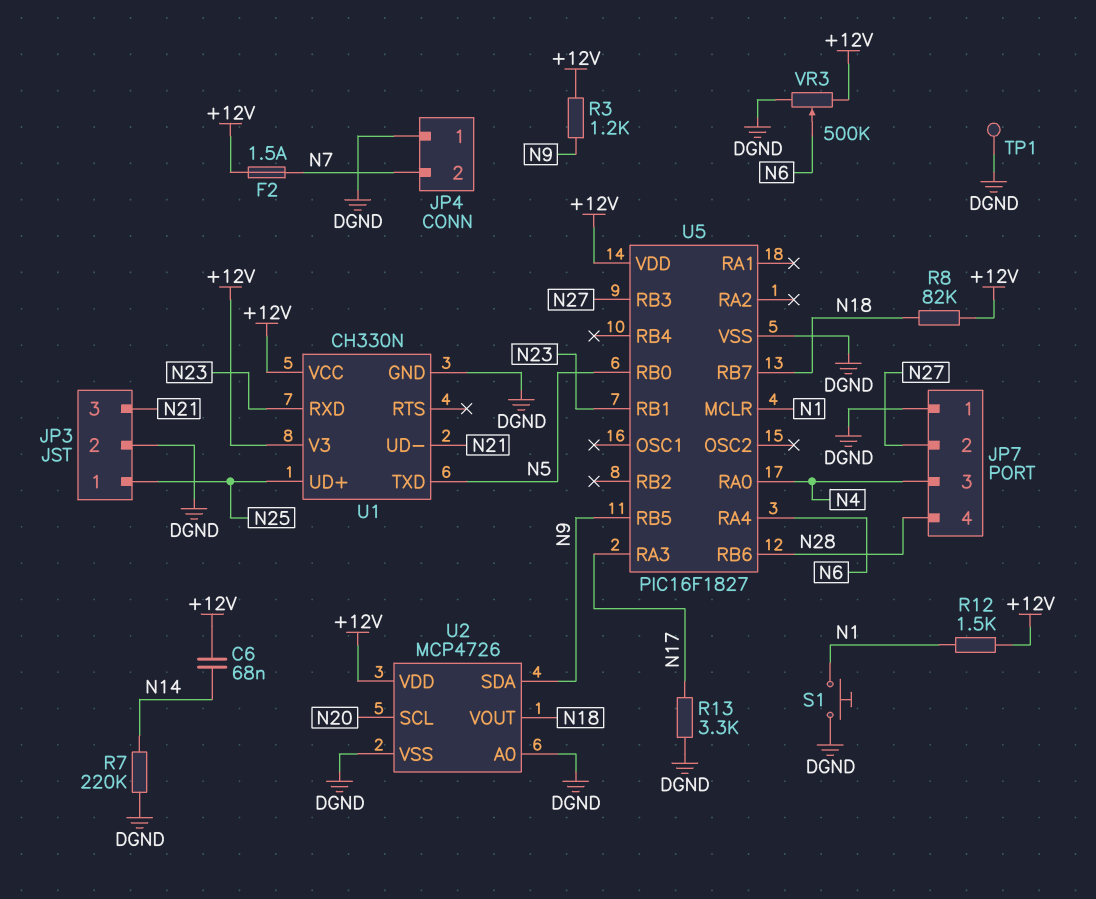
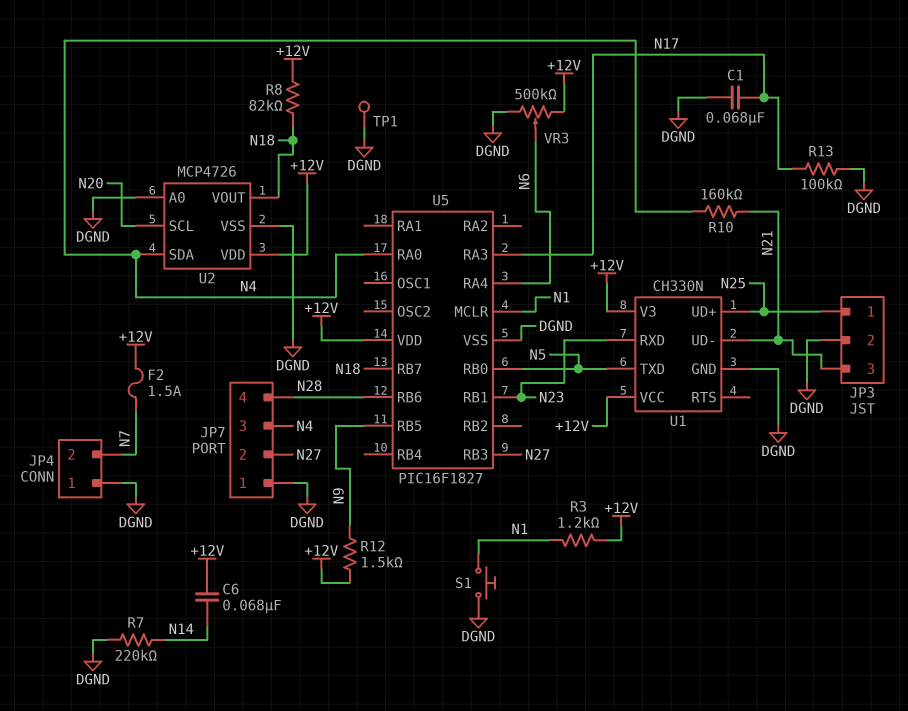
C1: none -> 68nF (DGND, N17)
R3: 1.2k (+12V, N9) -> 1.2k (+12V, N1)
R10: none -> 160k (N4, N21)
R12: 1.5k (+12V, N1) -> 1.5k (+12V, N9)
R13: 3.3k (DGND, N17) -> 100k (DGND, N17)
U2 pin SDA: N9 -> N4

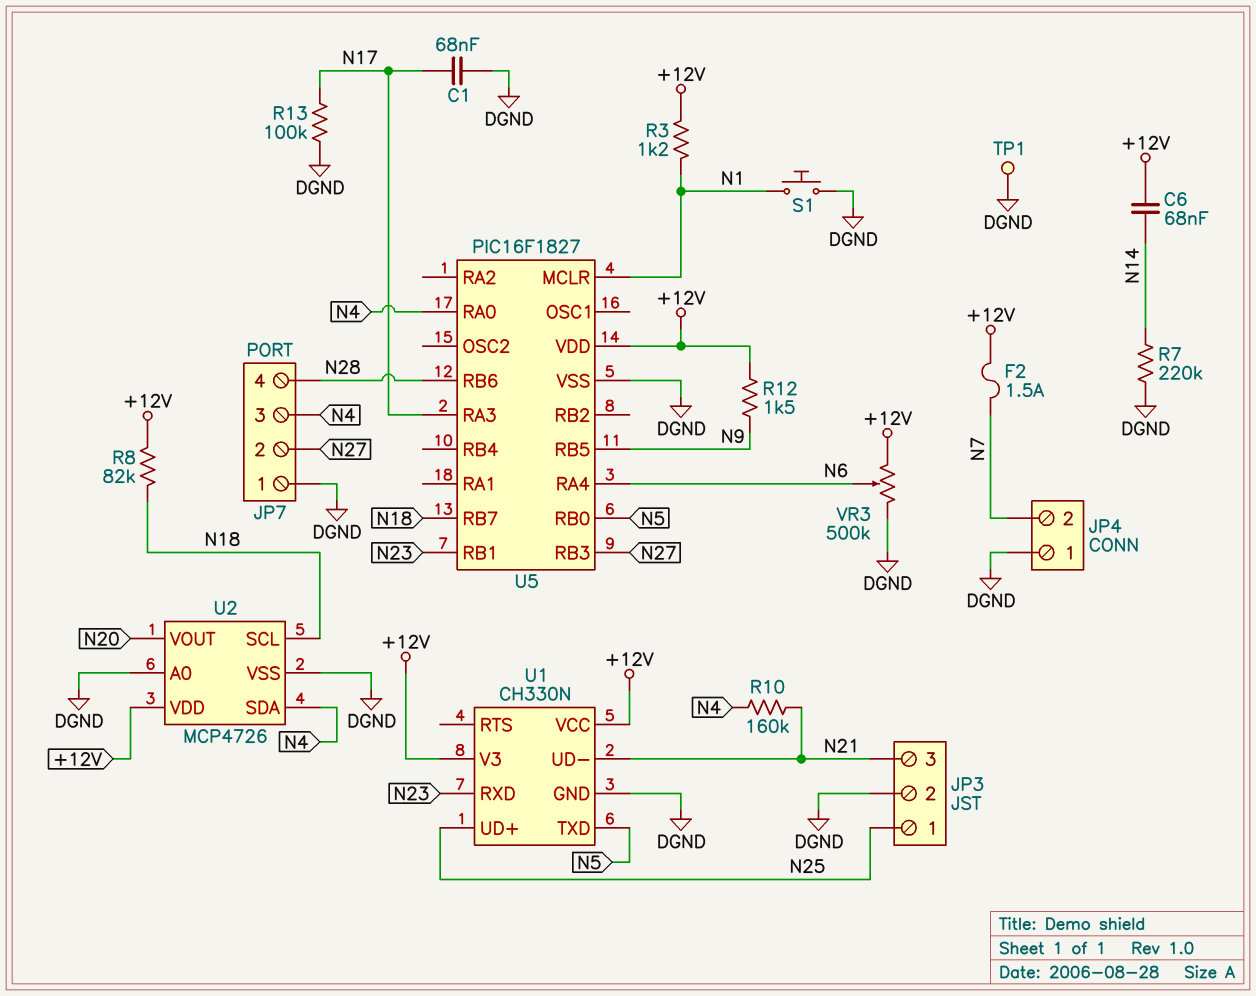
U2 pin SCL: N20 -> N18
U2 pin VOUT: N18 -> N20

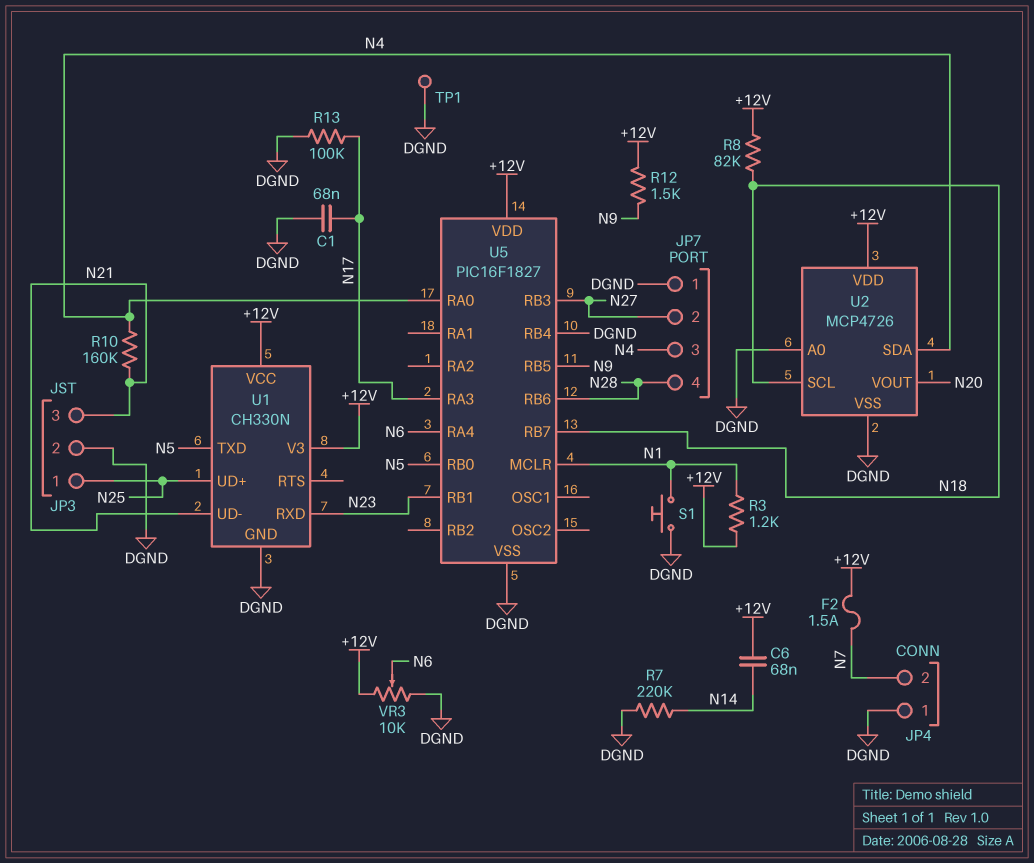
U5 pin RB4: none -> DGND
VR3: 500k (+12V, DGND, wiper N6) -> 10k (+12V, DGND, wiper N6)

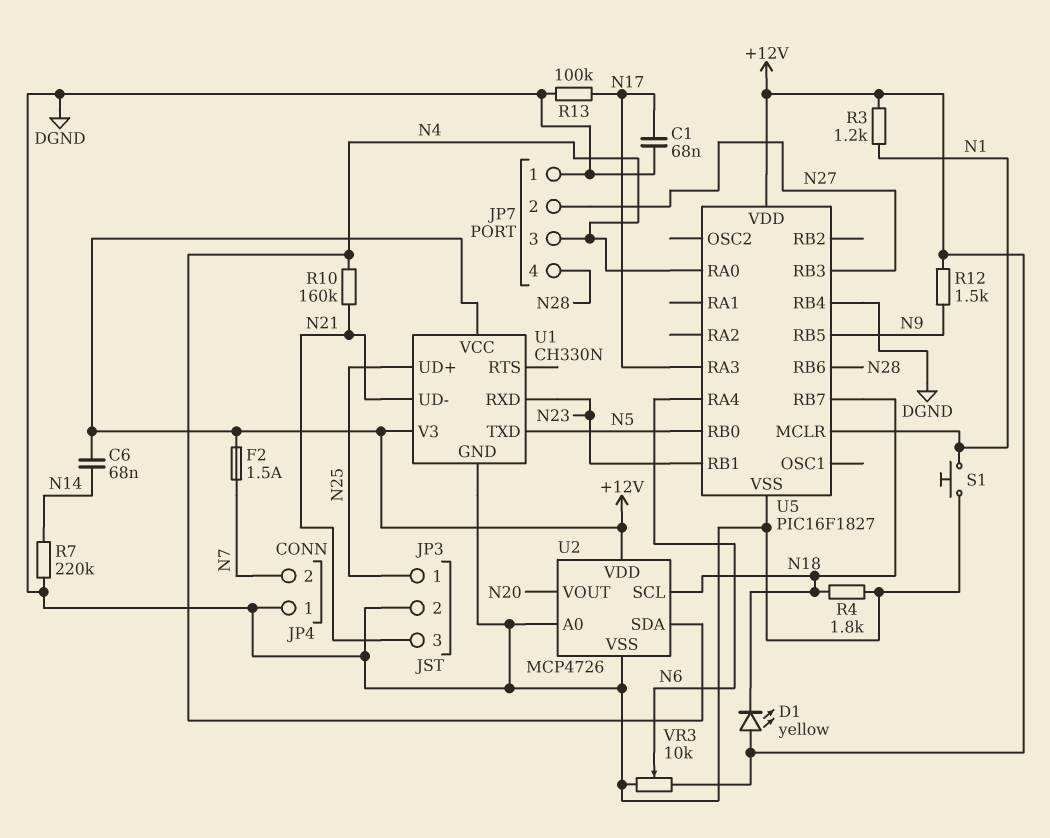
D1: none -> LED yellow (A +12V, K N18)
R4: none -> 1.8k (DGND, N18)
R8: 82k (+12V, N18) -> none
TP1: test point (DGND) -> none

